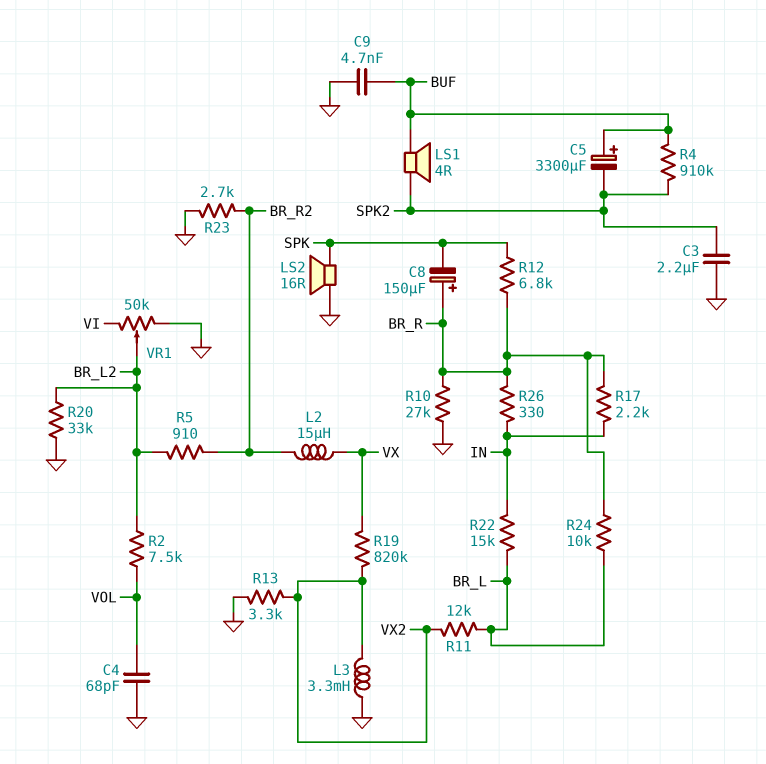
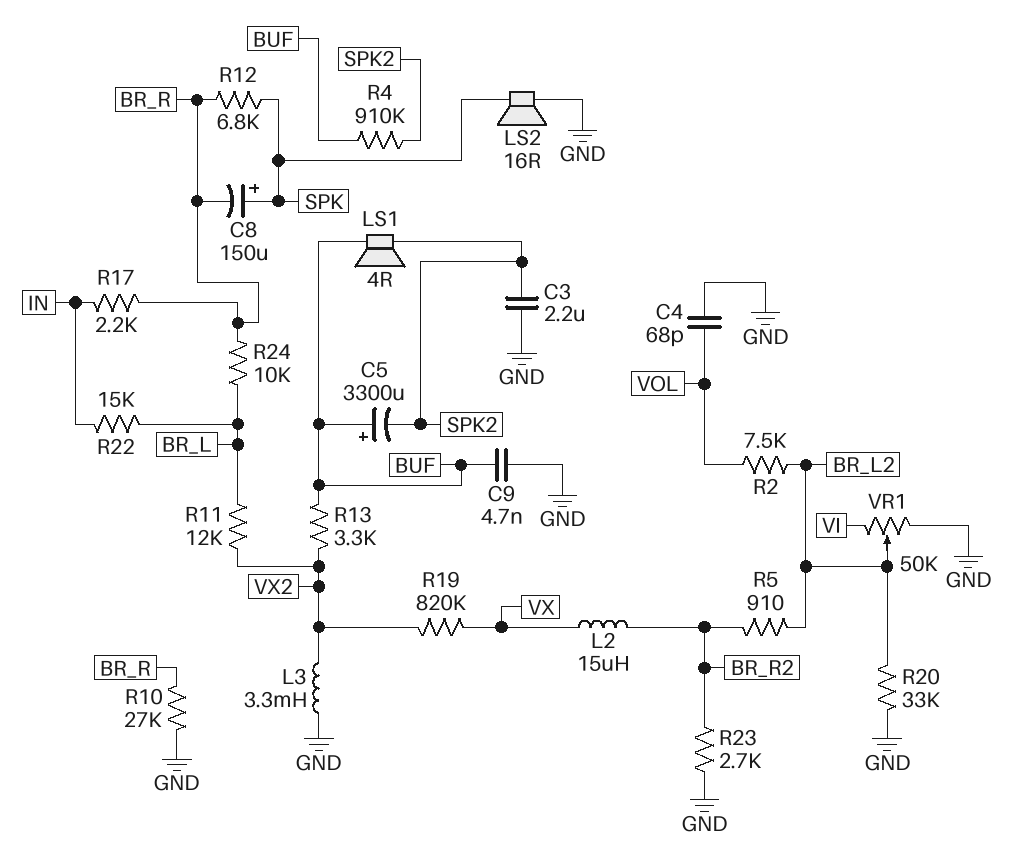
C8: 150uF (plus BR_R, minus SPK) -> 150uF (plus SPK, minus BR_R)
R13: 3.3k (GND, VX2) -> 3.3k (BUF, VX2)
R26: 330 (BR_R, IN) -> none

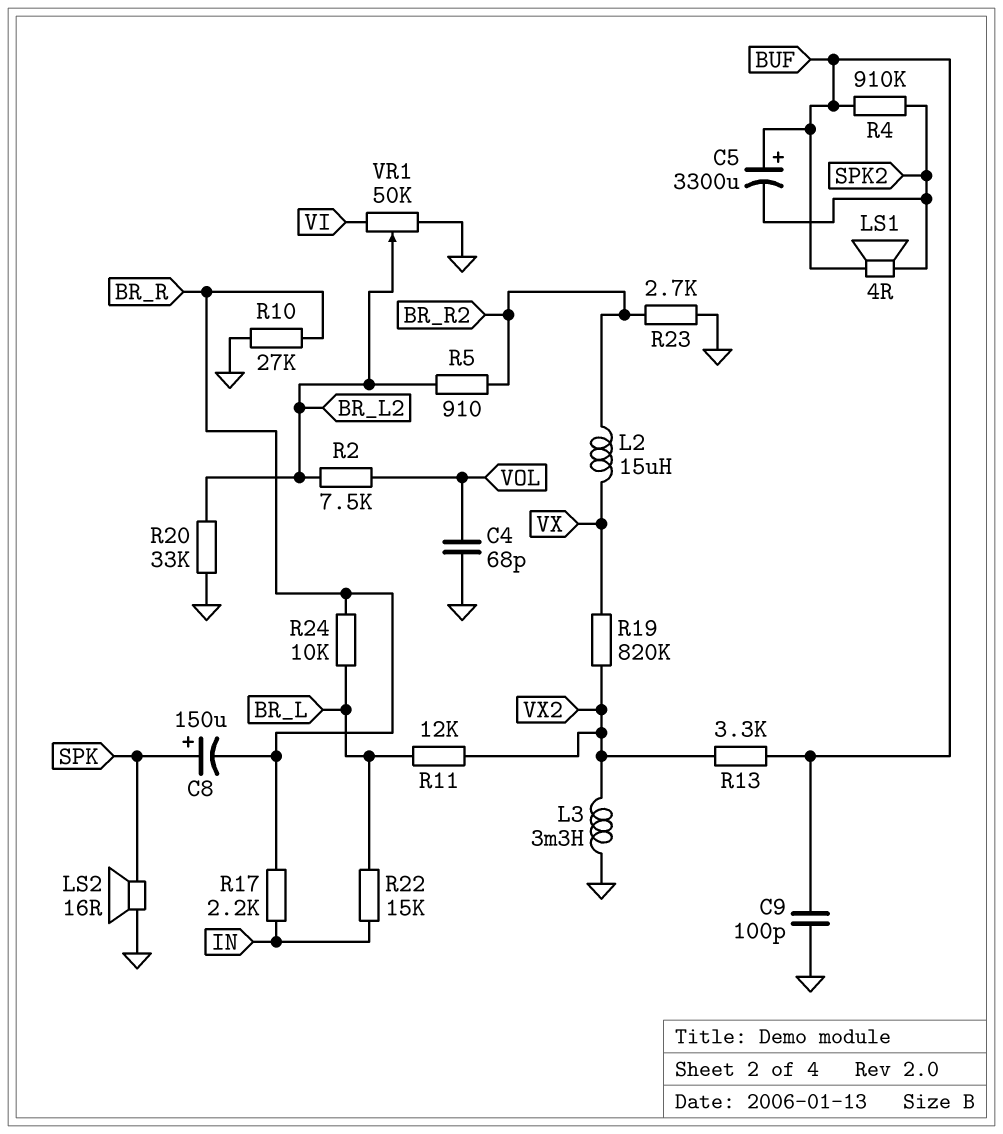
C3: 2.2uF (GND, SPK2) -> none
C9: 4.7nF (BUF, GND) -> 100pF (BUF, GND)
R12: 6.8k (BR_R, SPK) -> none

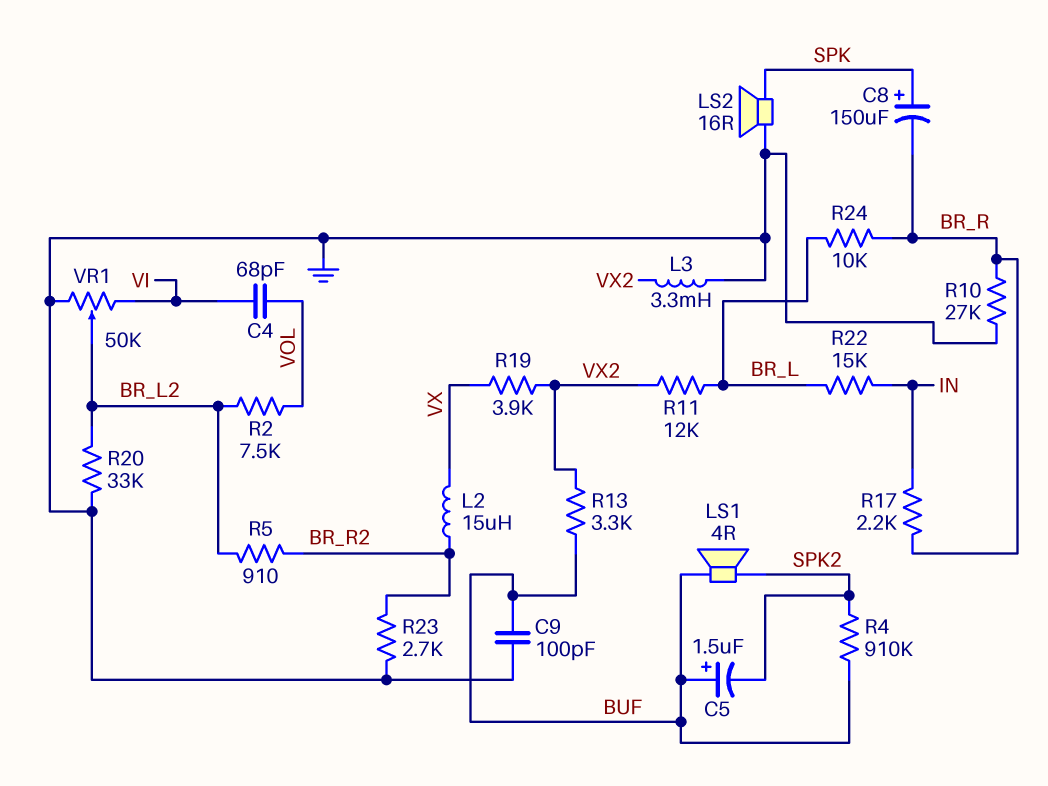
C4: 68pF (GND, VOL) -> 68pF (VI, VOL)
C5: 3300uF (plus BUF, minus SPK2) -> 1.5uF (plus BUF, minus SPK2)
R19: 820k (VX, VX2) -> 3.9k (VX, VX2)

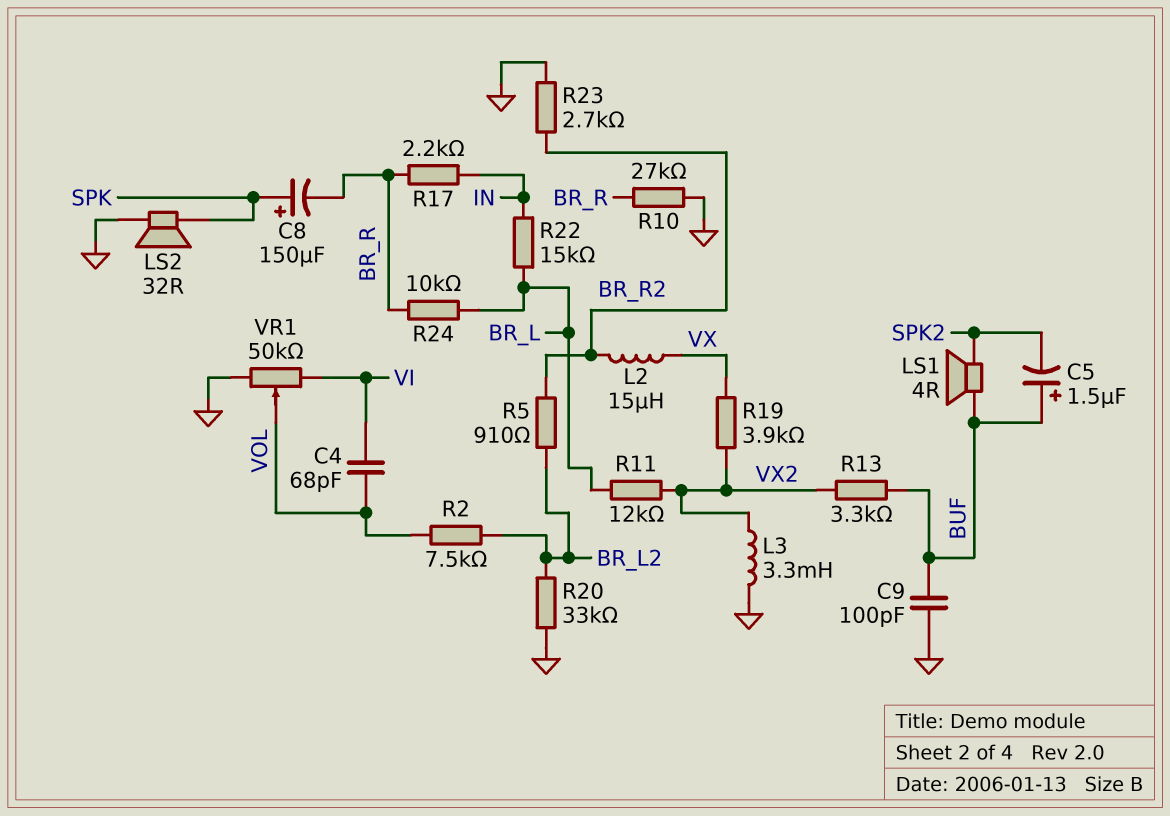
LS2: speaker 16R (GND, SPK) -> speaker 32R (GND, SPK)
R4: 910k (BUF, SPK2) -> none
VR1: 50k (GND, VI, wiper BR_L2) -> 50k (GND, VI, wiper VOL)

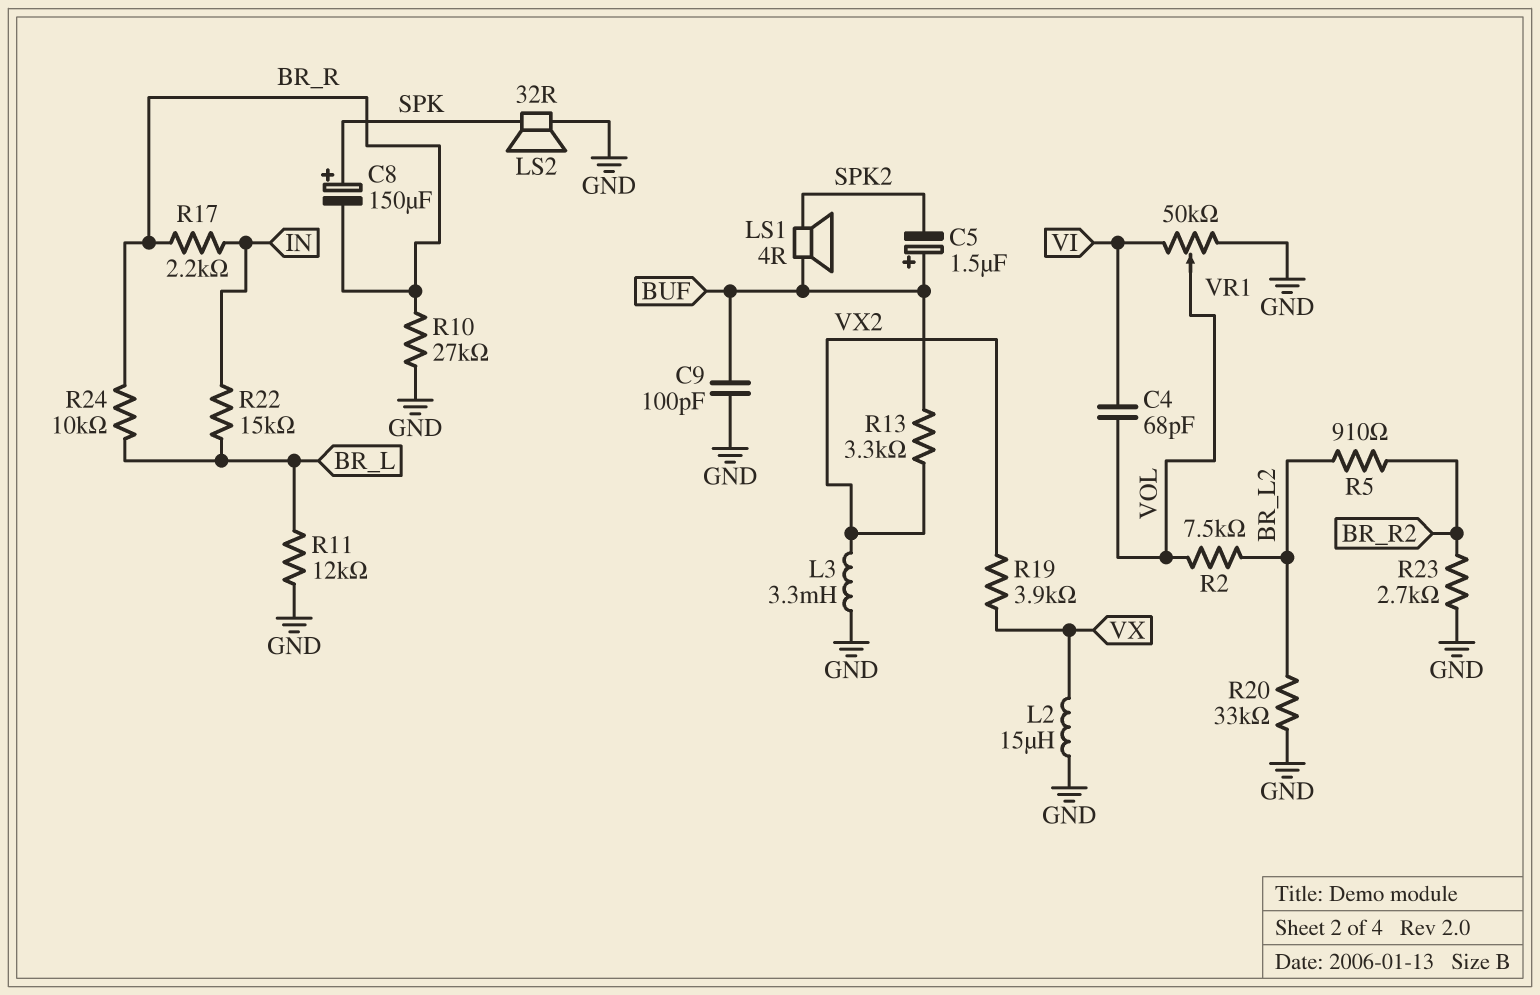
L2: 15uH (BR_R2, VX) -> 15uH (GND, VX)
R11: 12k (BR_L, VX2) -> 12k (BR_L, GND)

